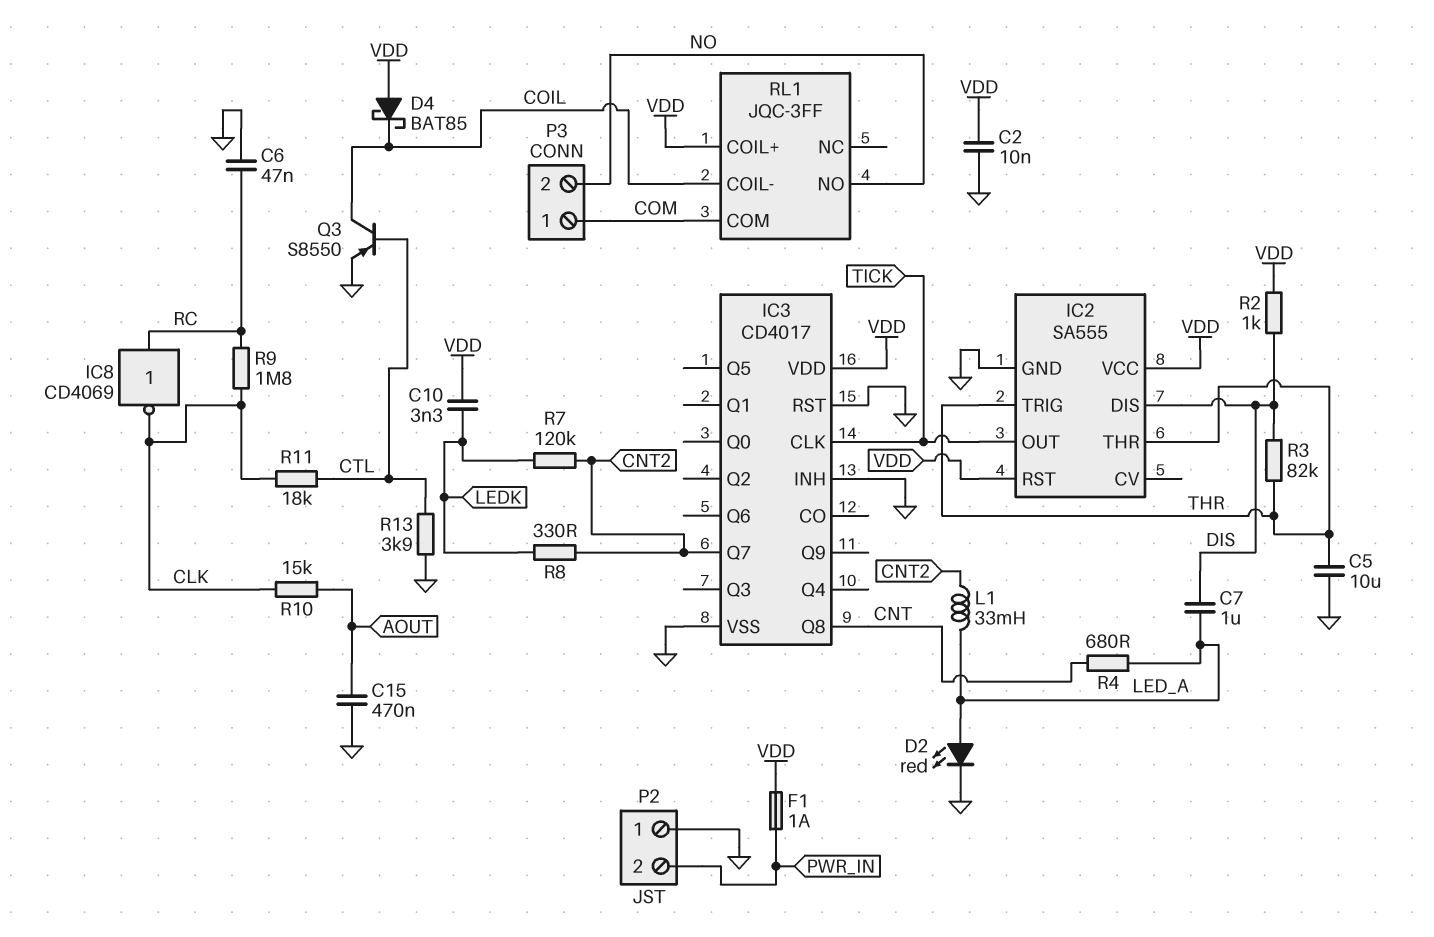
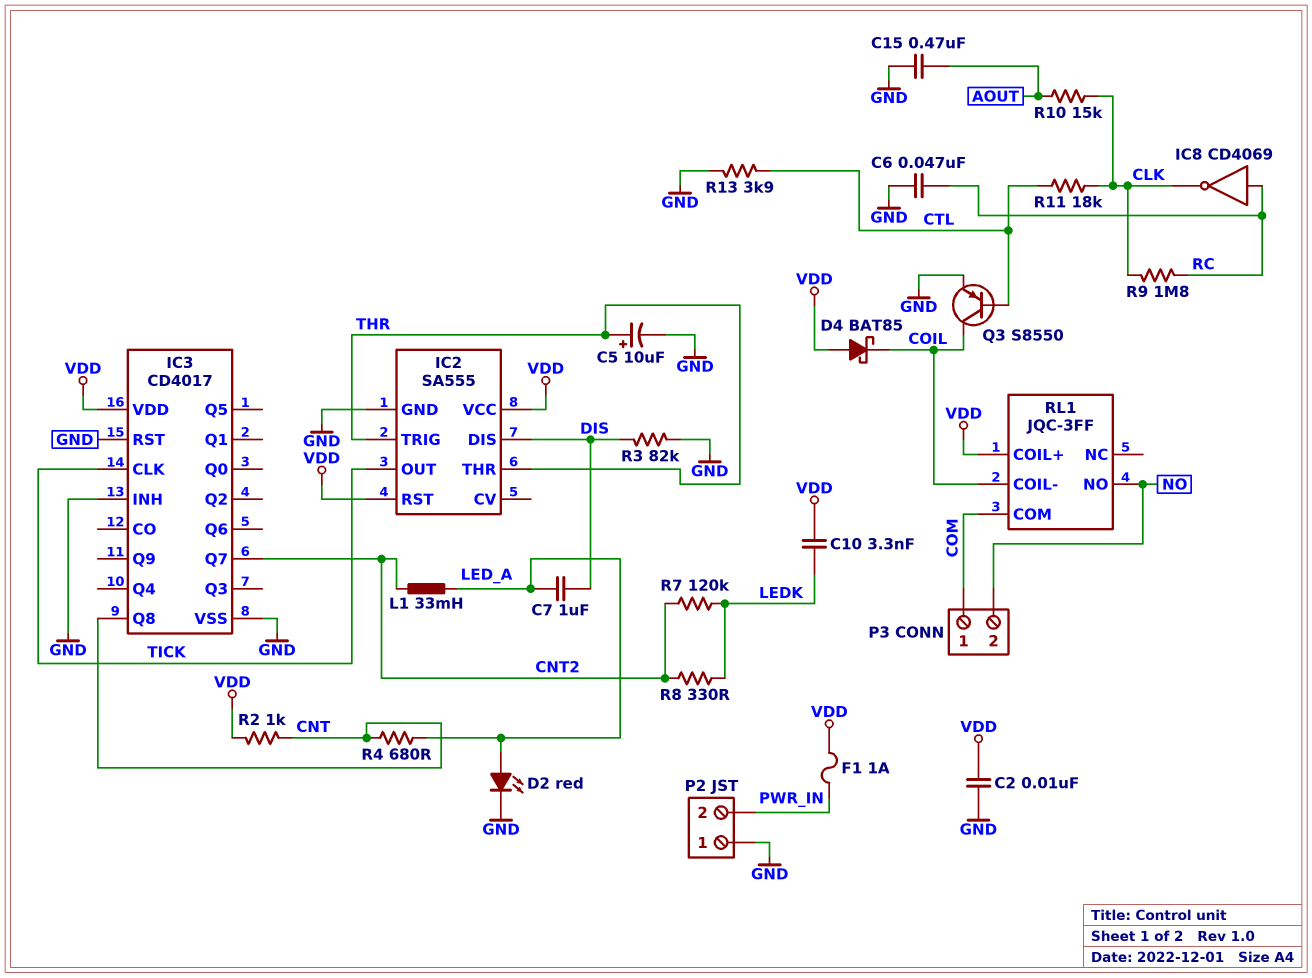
C5: 10uF (GND, THR) -> 10uF (plus THR, minus GND)
R2: 1k (DIS, VDD) -> 1k (CNT, VDD)
R3: 82k (DIS, THR) -> 82k (DIS, GND)

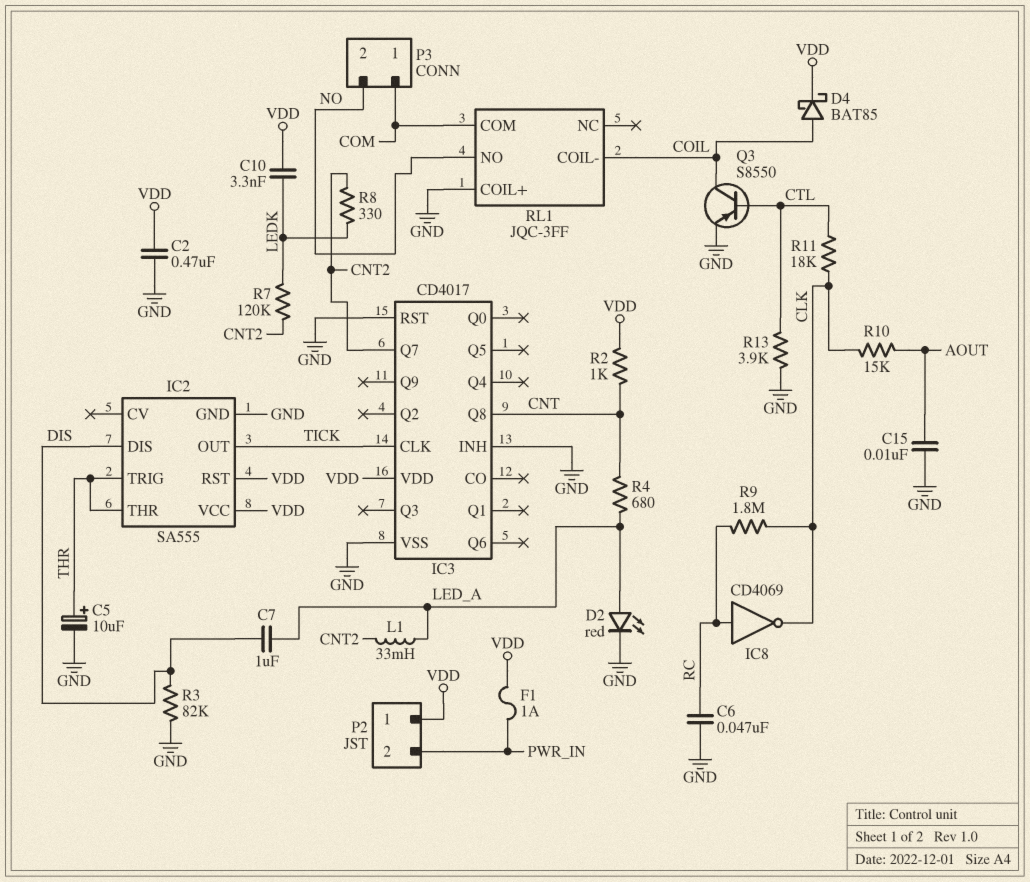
C2: 10nF (GND, VDD) -> 470nF (GND, VDD)
C15: 470nF (AOUT, GND) -> 10nF (AOUT, GND)
D4: schottky BAT85 (A VDD, K COIL) -> schottky BAT85 (A COIL, K VDD)
P2 pin 1: GND -> VDD
RL1 pin COIL+: VDD -> GND

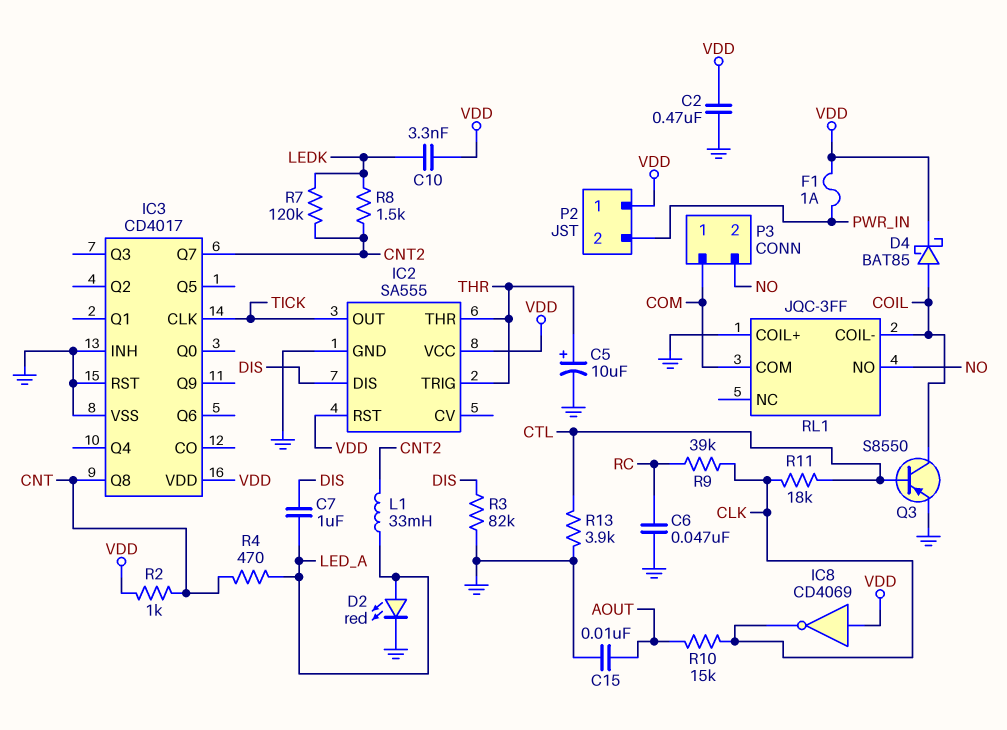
IC8: NOT CD4069 (in RC, out CLK) -> NOT CD4069 (in VDD, out CLK)
R4: 680 (CNT, LED_A) -> 470 (CNT, LED_A)
R8: 330 (CNT2, LEDK) -> 1.5k (CNT2, LEDK)
R9: 1.8M (CLK, RC) -> 39k (CLK, RC)

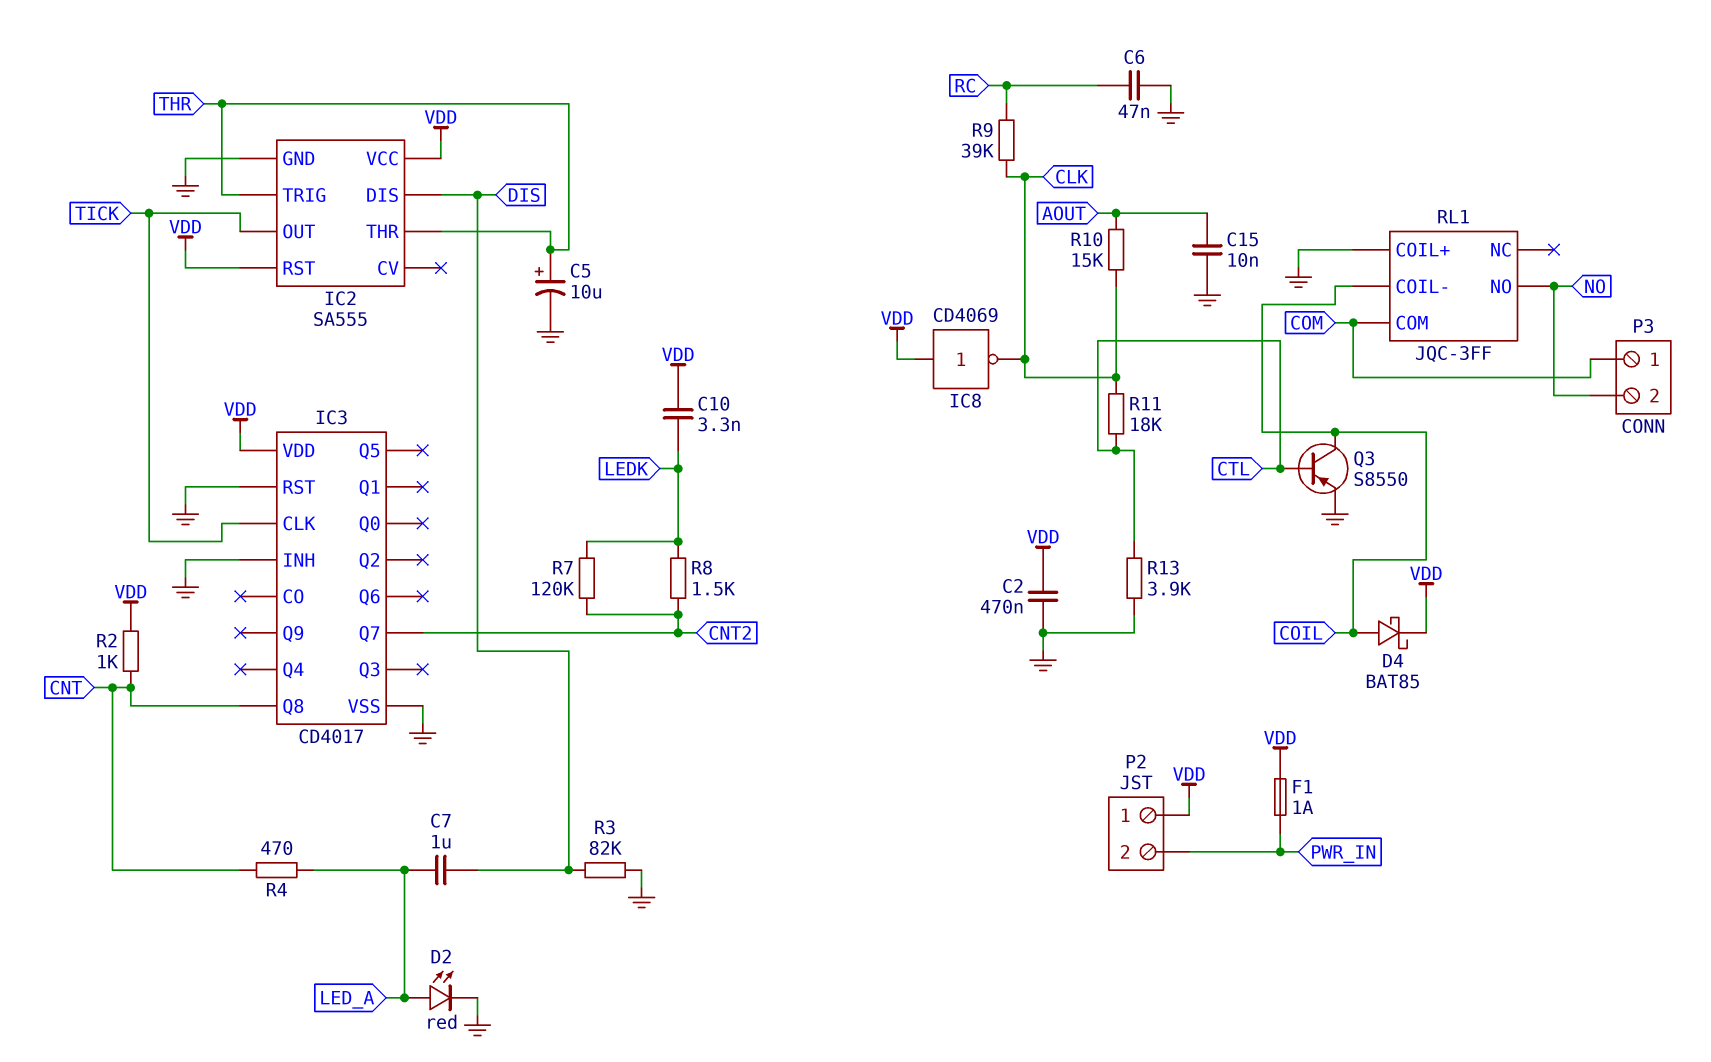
L1: 33mH (CNT2, LED_A) -> none

